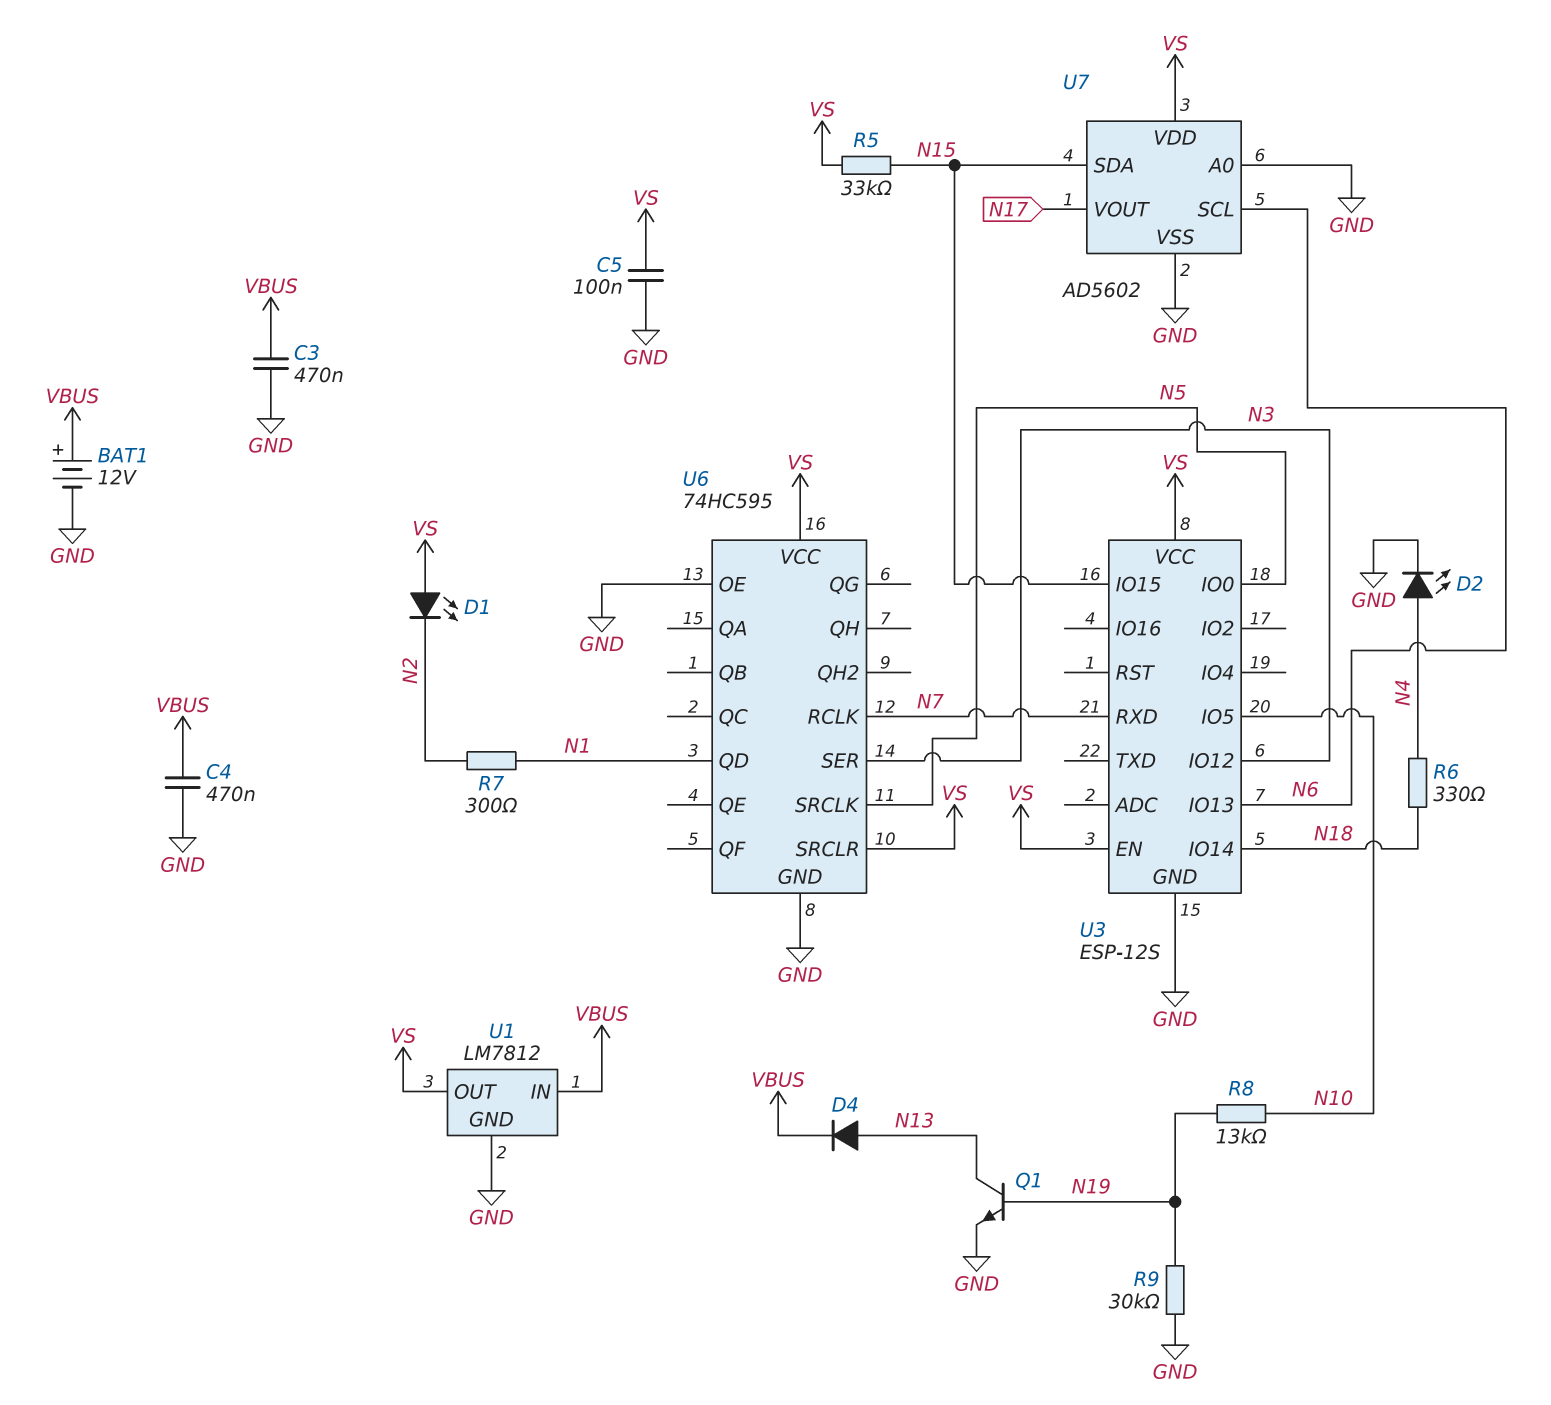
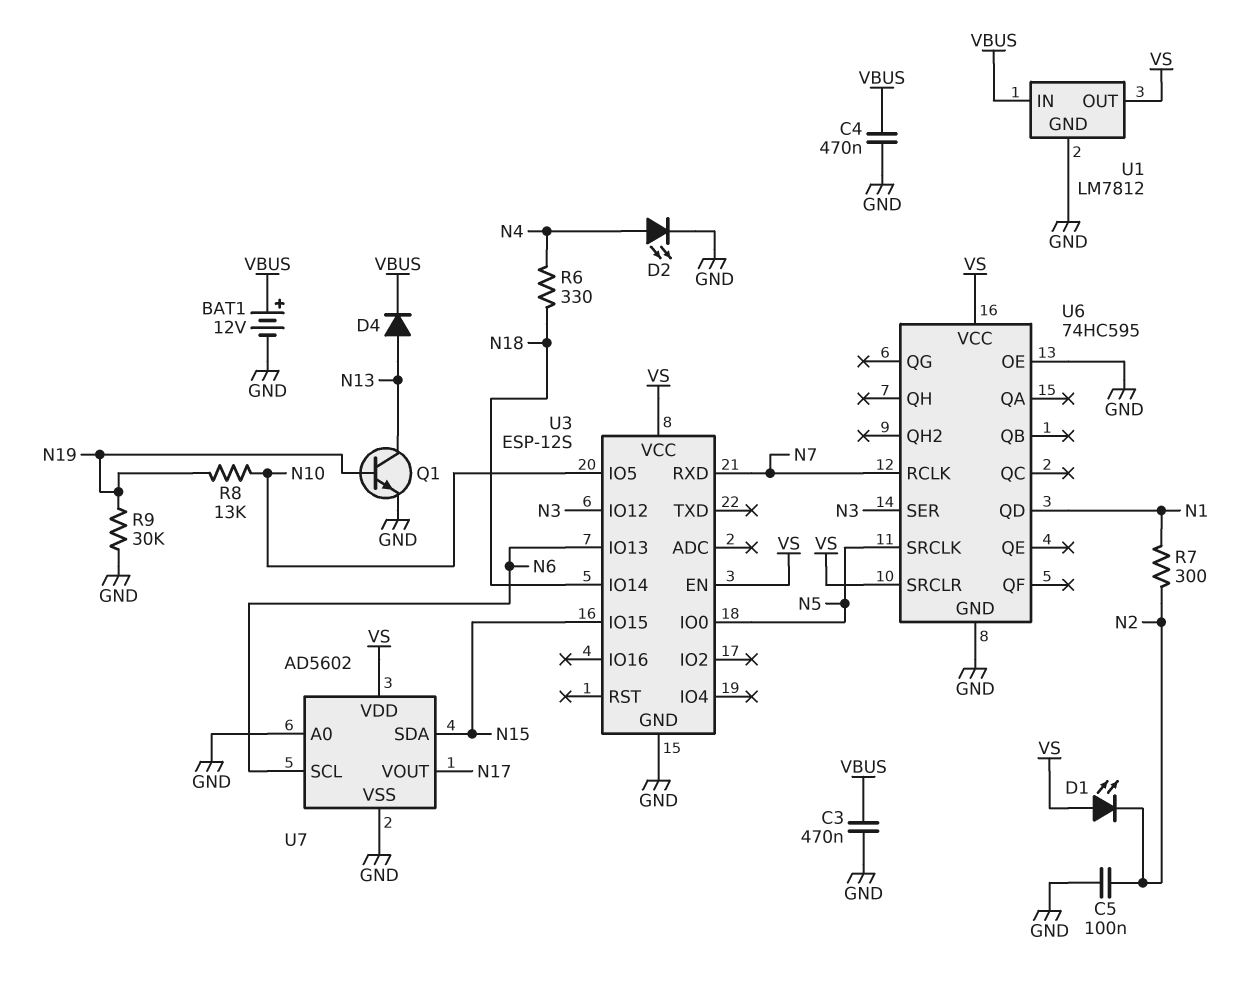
C5: 100nF (GND, VS) -> 100nF (GND, N2)
R5: 33k (N15, VS) -> none

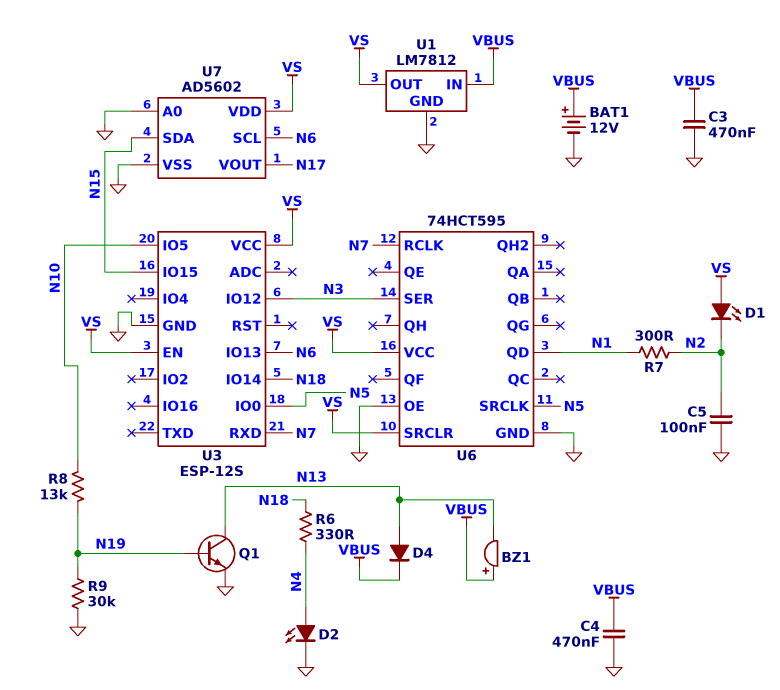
BZ1: none -> buzzer (plus VBUS, minus N13)
U6: 74HC595 -> 74HCT595

